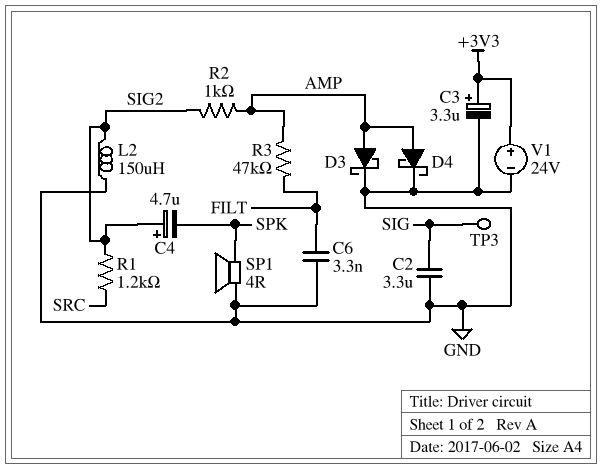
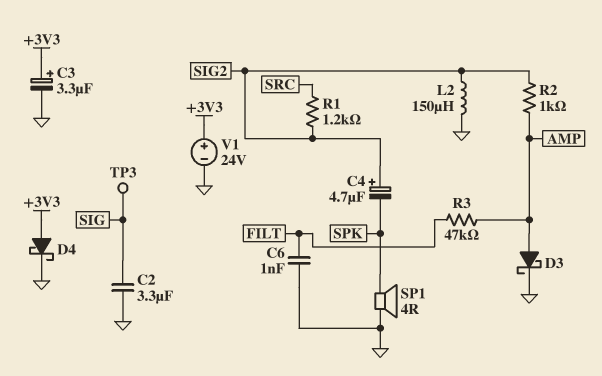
C6: 3.3nF (FILT, GND) -> 1nF (FILT, GND)
D4: schottky (A AMP, K GND) -> schottky (A +3V3, K GND)

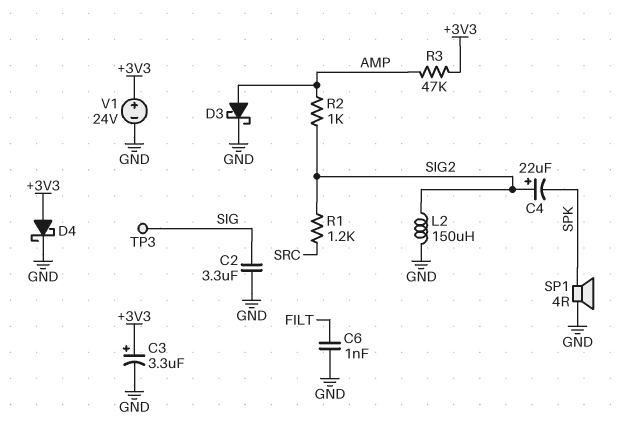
C4: 4.7uF (plus SIG2, minus SPK) -> 22uF (plus SIG2, minus SPK)
R3: 47k (AMP, FILT) -> 47k (+3V3, AMP)

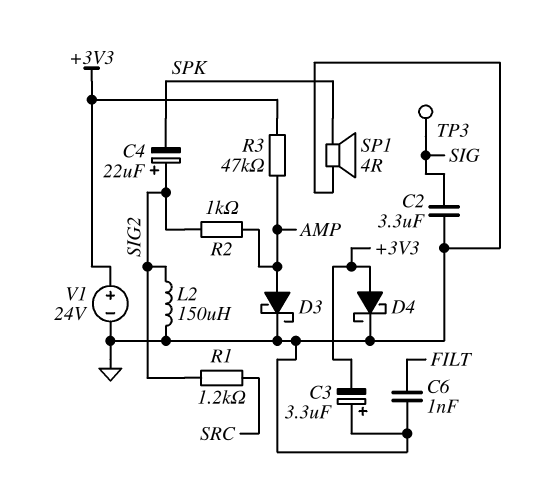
C3: 3.3uF (plus +3V3, minus GND) -> 3.3uF (plus GND, minus +3V3)

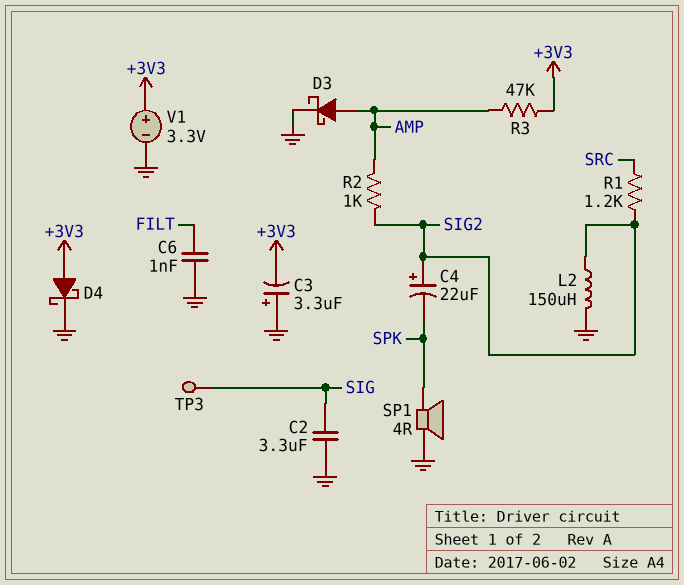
V1: 24V (plus +3V3, minus GND) -> 3.3V (plus +3V3, minus GND)

